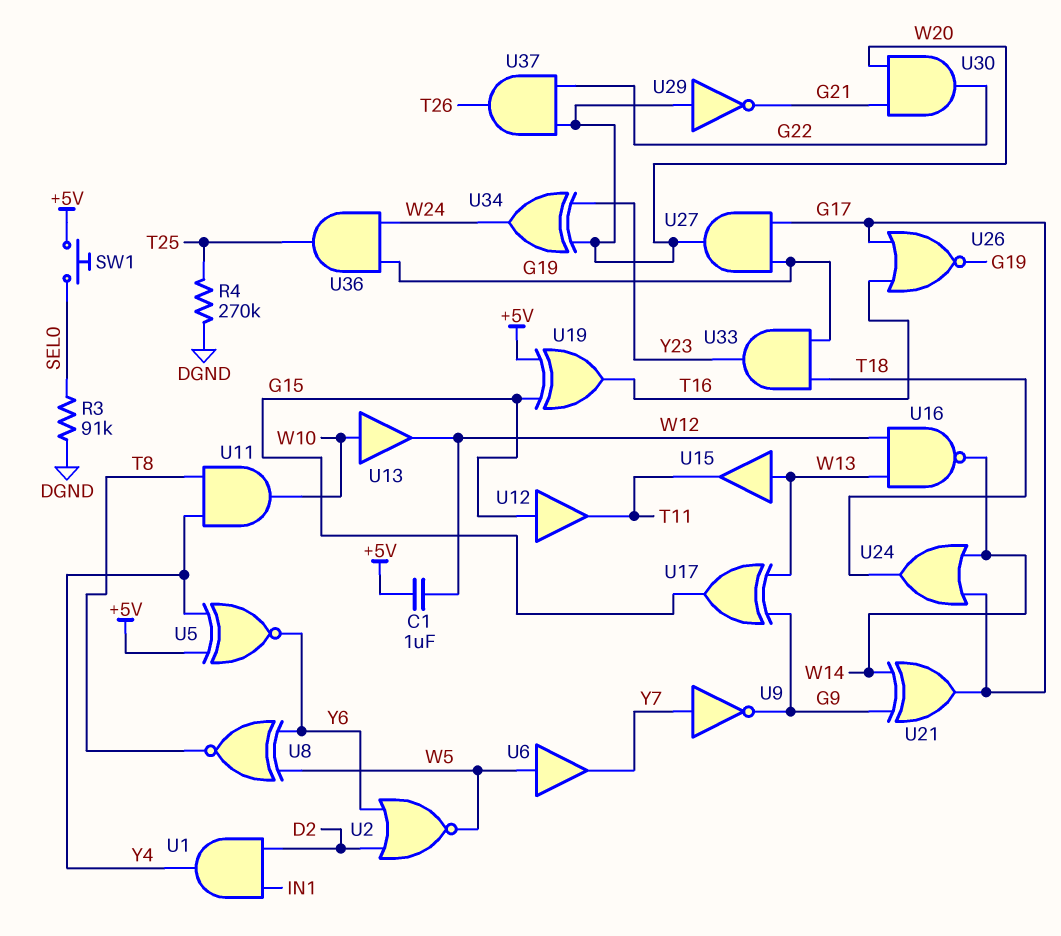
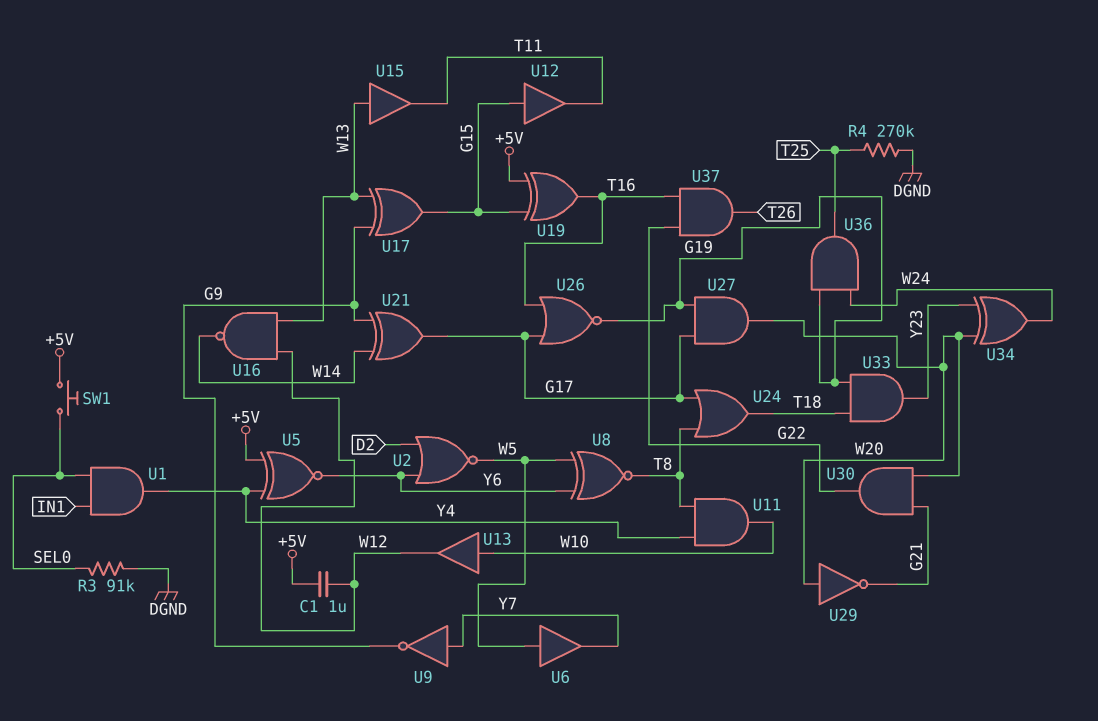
U1: AND (in D2, in IN1, out Y4) -> AND (in IN1, in SEL0, out Y4)
U24: OR (in G17, in W14, out T18) -> OR (in G17, in T8, out T18)
U37: AND (in G22, in W20, out T26) -> AND (in G22, in T16, out T26)

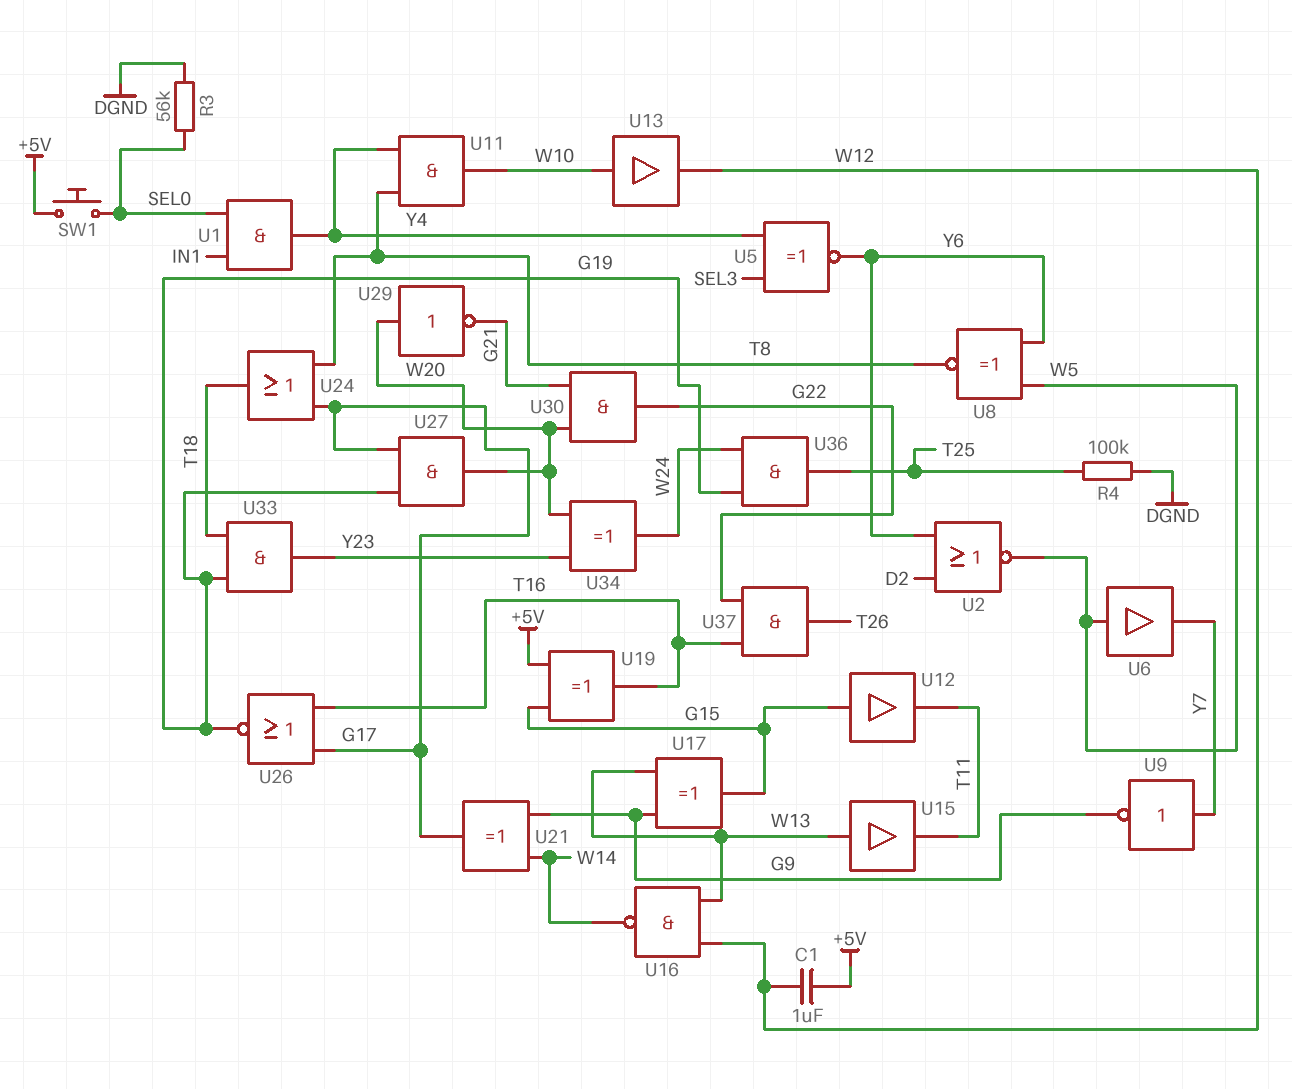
R3: 91k (DGND, SEL0) -> 56k (DGND, SEL0)
R4: 270k (DGND, T25) -> 100k (DGND, T25)
U5: XNOR (in +5V, in Y4, out Y6) -> XNOR (in SEL3, in Y4, out Y6)

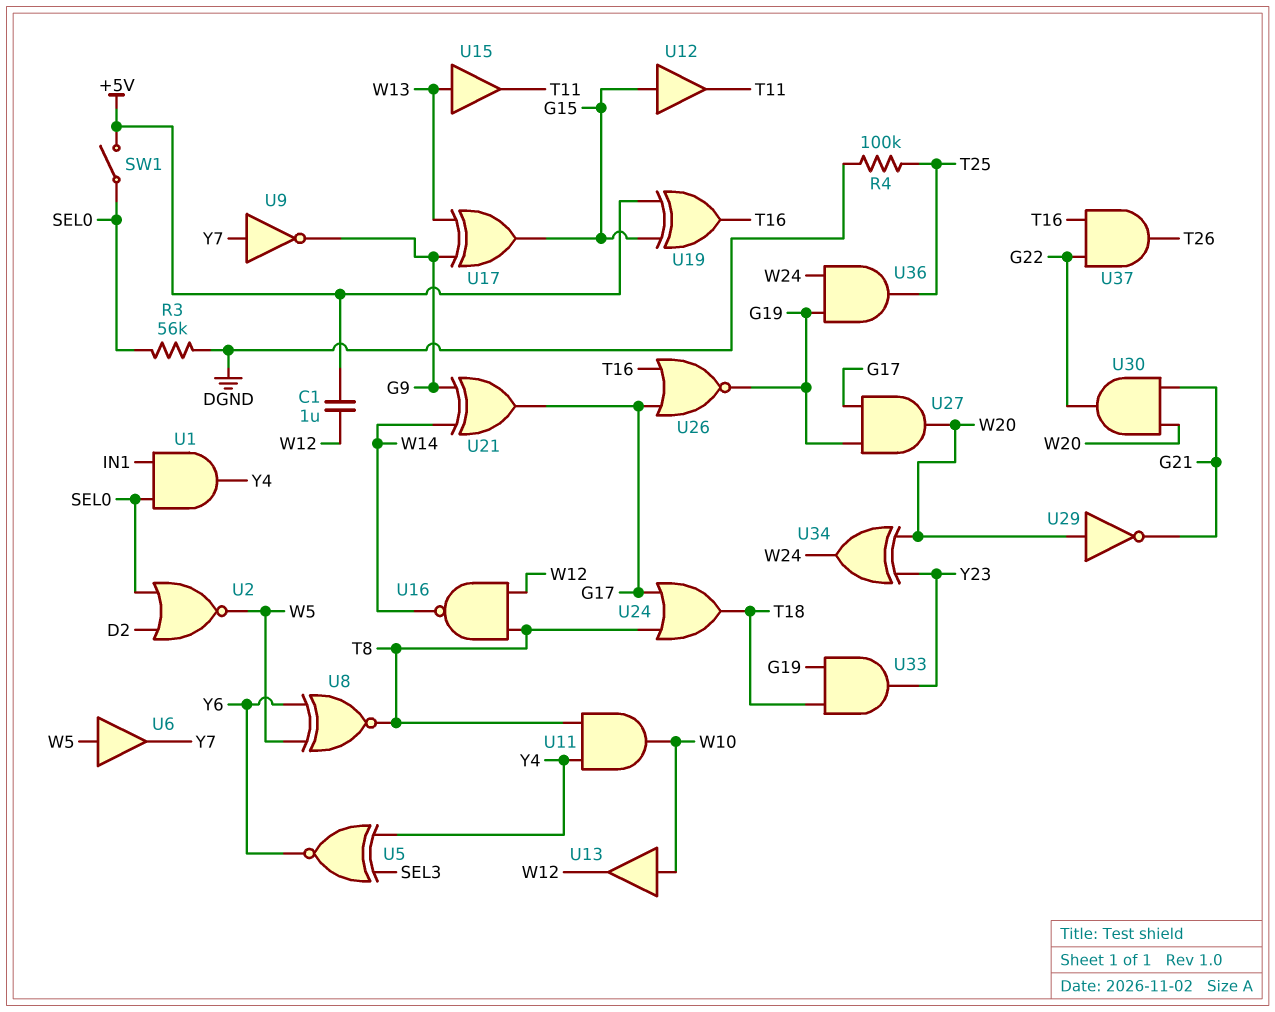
SW1: button (+5V, SEL0) -> switch (+5V, SEL0)
U2: NOR (in D2, in Y6, out W5) -> NOR (in D2, in SEL0, out W5)
U16: NAND (in W12, in W13, out W14) -> NAND (in T8, in W12, out W14)

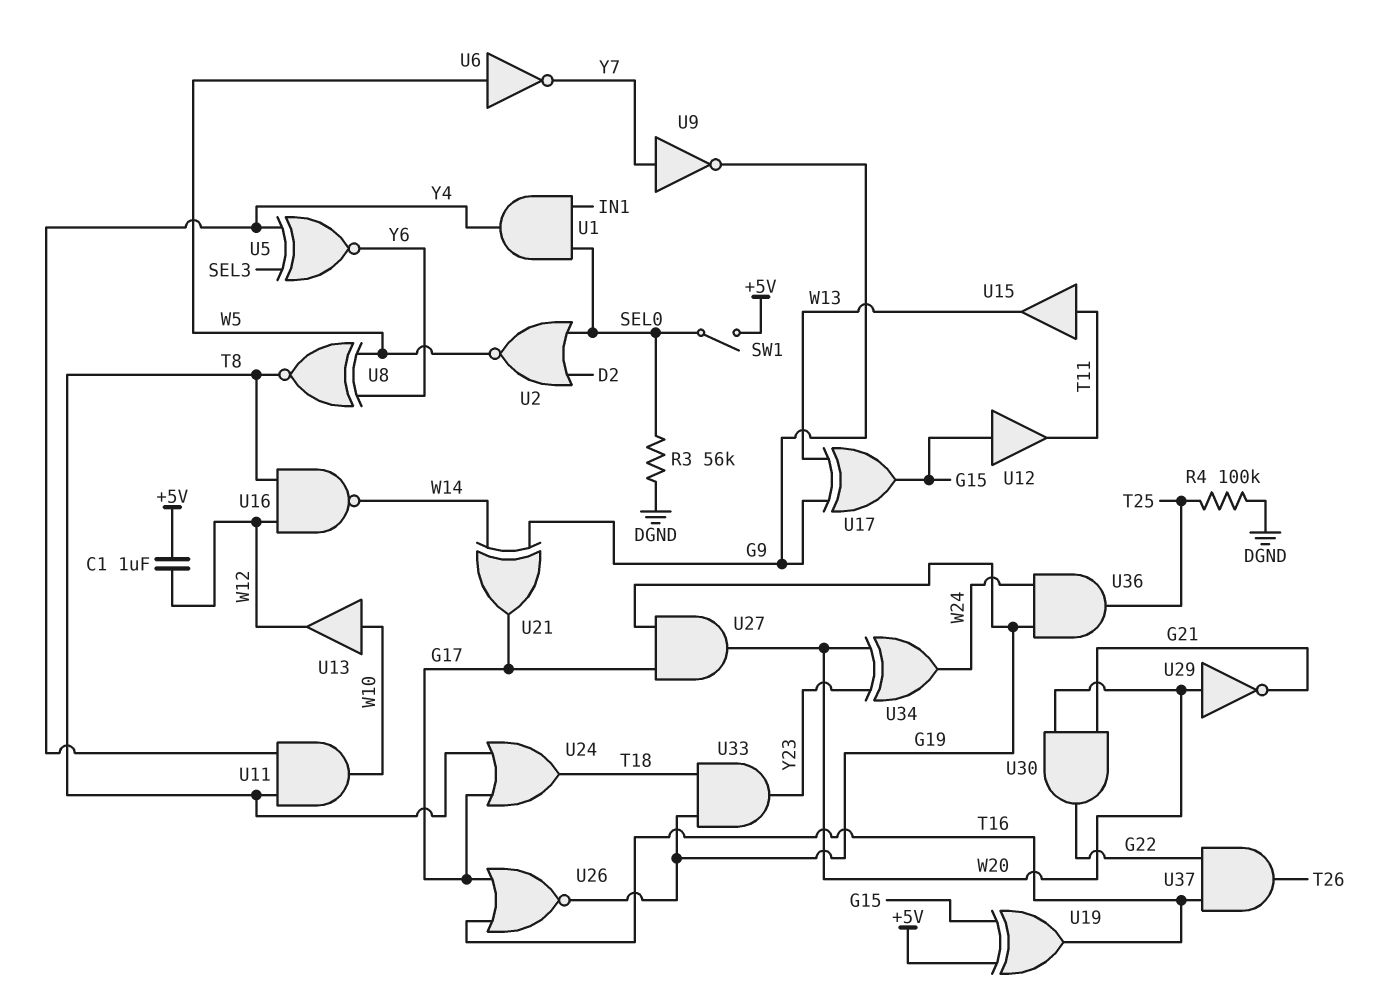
U6: buffer (in W5, out Y7) -> NOT (in W5, out Y7)
U15: buffer (in W13, out T11) -> buffer (in T11, out W13)

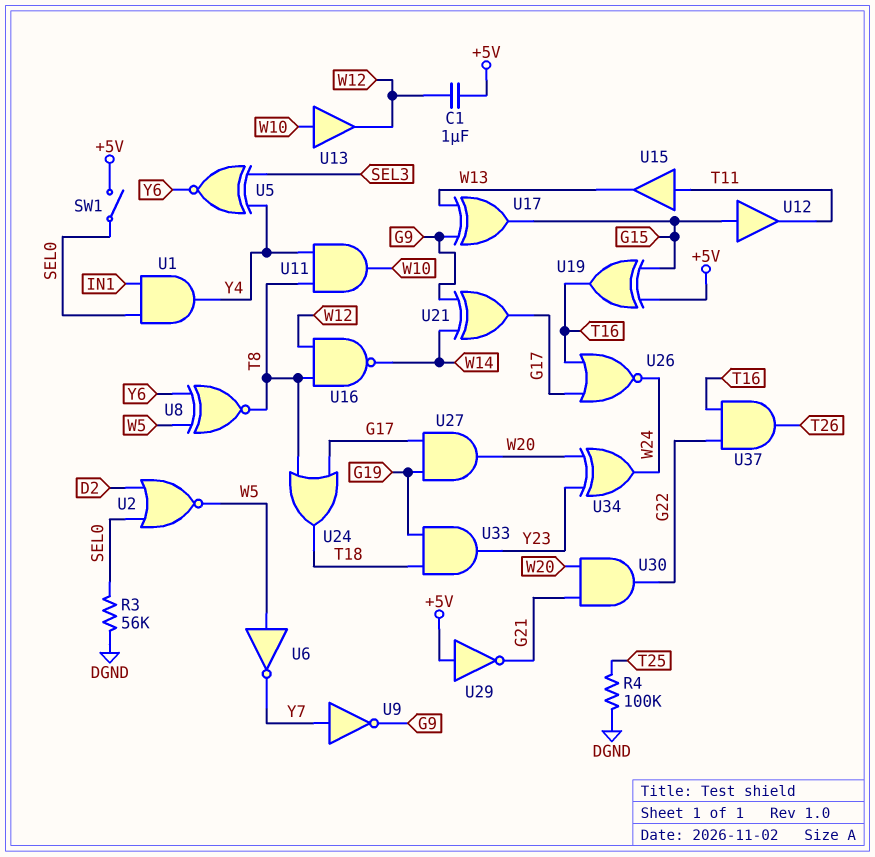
U26: NOR (in G17, in T16, out G19) -> NOR (in G17, in T16, out W24)
U29: NOT (in W20, out G21) -> NOT (in +5V, out G21)
U36: AND (in G19, in W24, out T25) -> none

